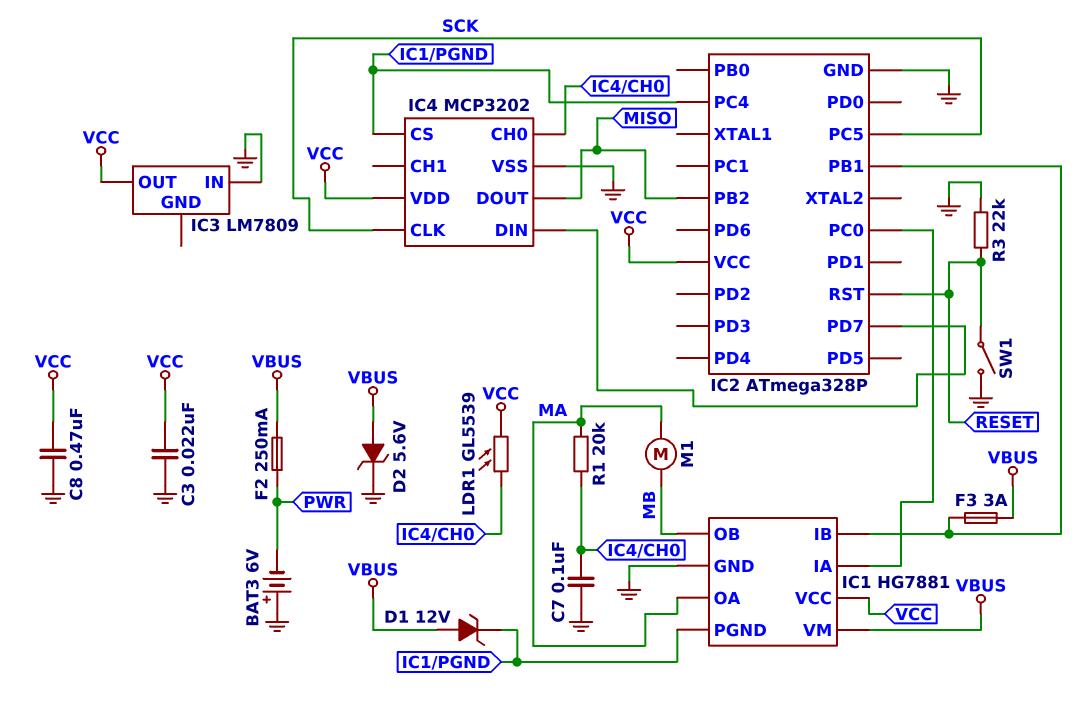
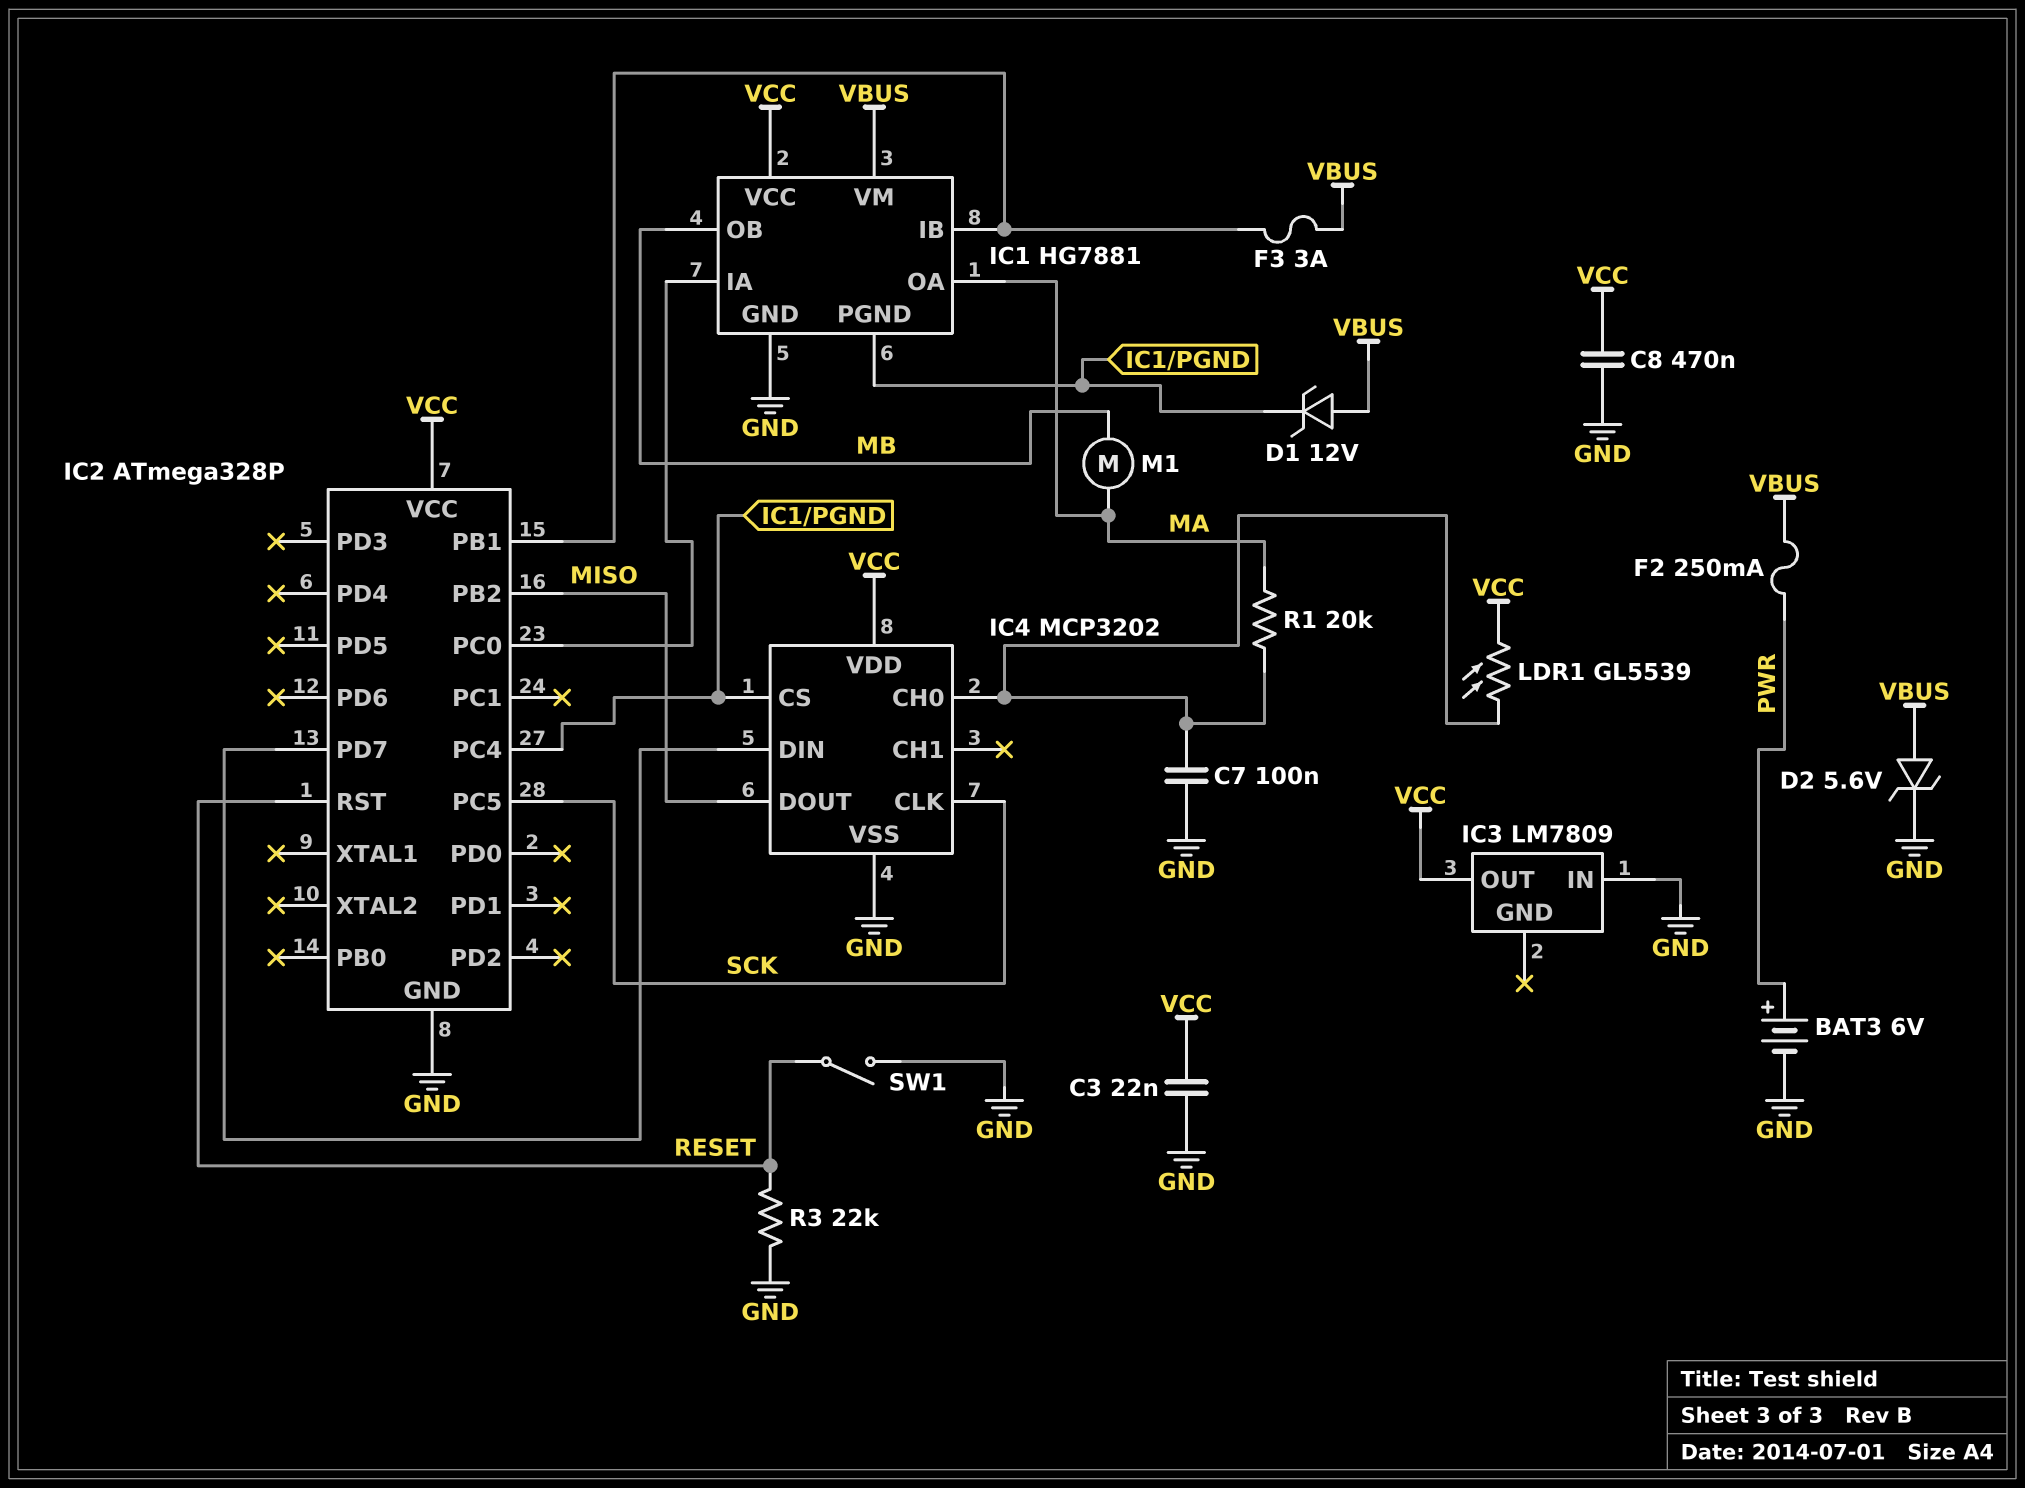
BAT3: 6V (plus GND, minus PWR) -> 6V (plus PWR, minus GND)

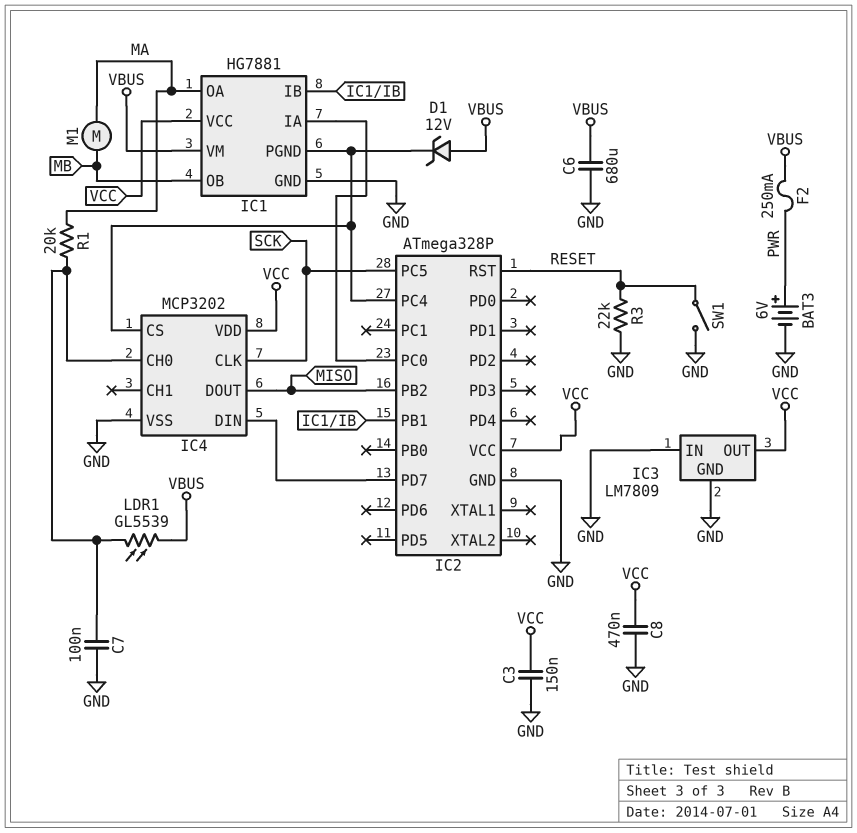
C3: 22nF (GND, VCC) -> 150nF (GND, VCC)
C6: none -> 680uF (GND, VBUS)
D2: zener 5.6V (A VBUS, K GND) -> none
F3: 3A (IC1/IB, VBUS) -> none
IC3 pin GND: none -> GND
LDR1: GL5539 (IC4/CH0, VCC) -> GL5539 (IC4/CH0, VBUS)

